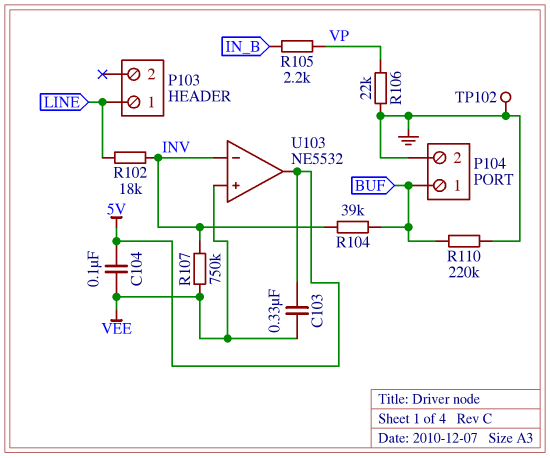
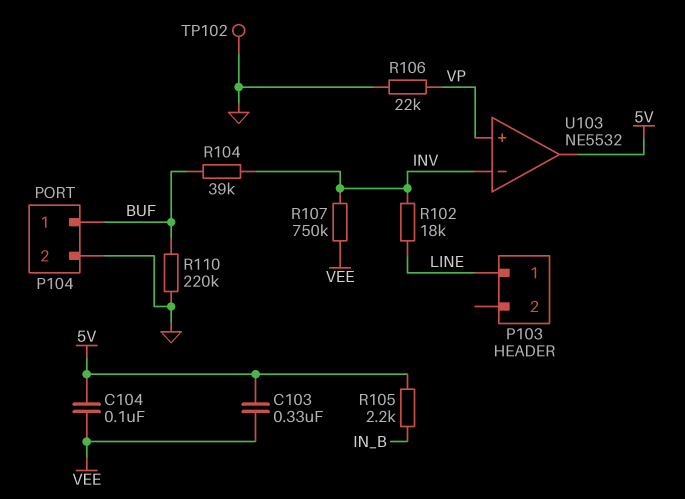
R105: 2.2k (IN_B, VP) -> 2.2k (5V, IN_B)
U103 pin in+: VEE -> VP

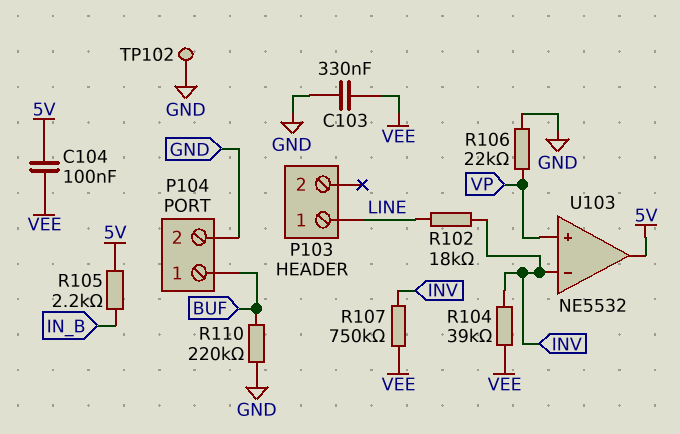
C103: 330nF (5V, VEE) -> 330nF (GND, VEE)
R104: 39k (BUF, INV) -> 39k (INV, VEE)

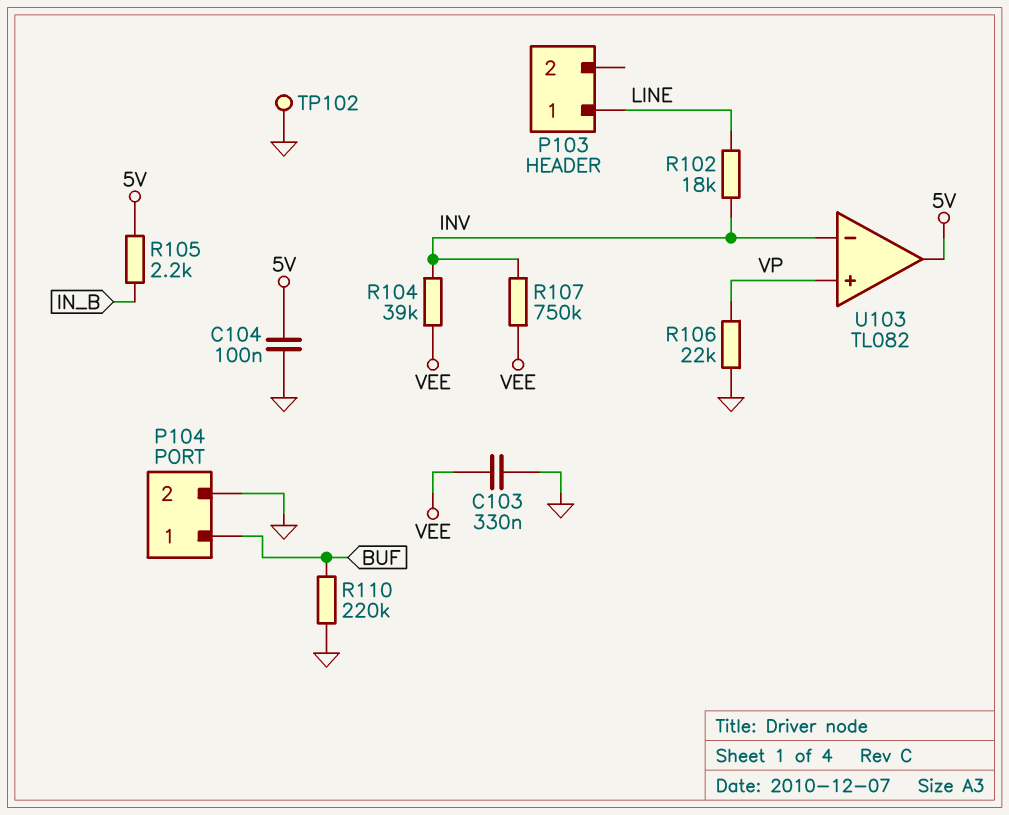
C104: 100nF (5V, VEE) -> 100nF (5V, GND)
U103: NE5532 -> TL082

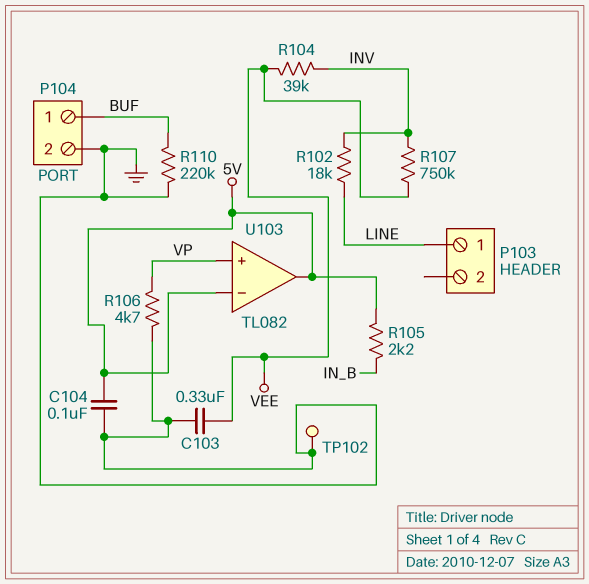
R106: 22k (GND, VP) -> 4.7k (GND, VP)
U103 pin in-: INV -> 5V

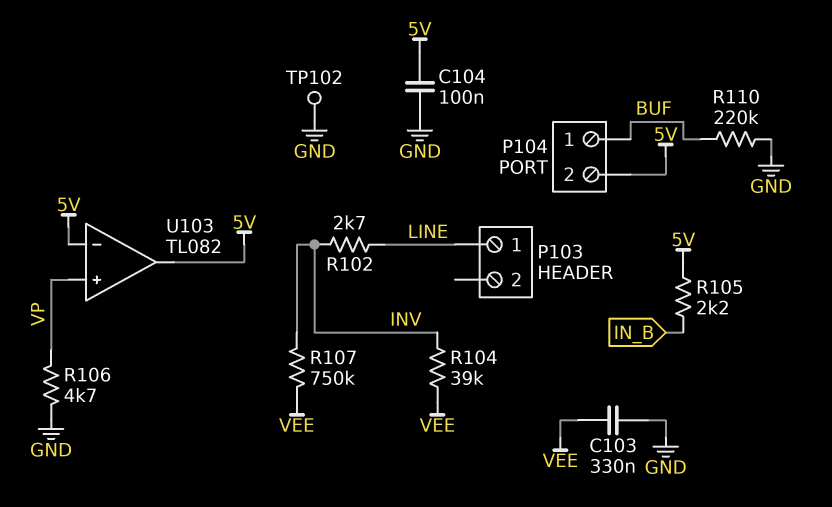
P104 pin 2: GND -> 5V
R102: 18k (INV, LINE) -> 2.7k (INV, LINE)

